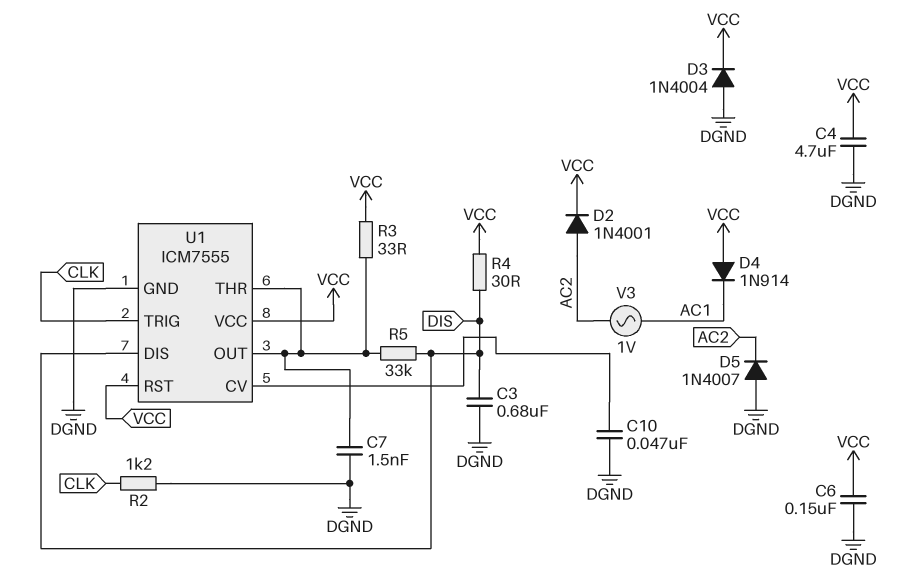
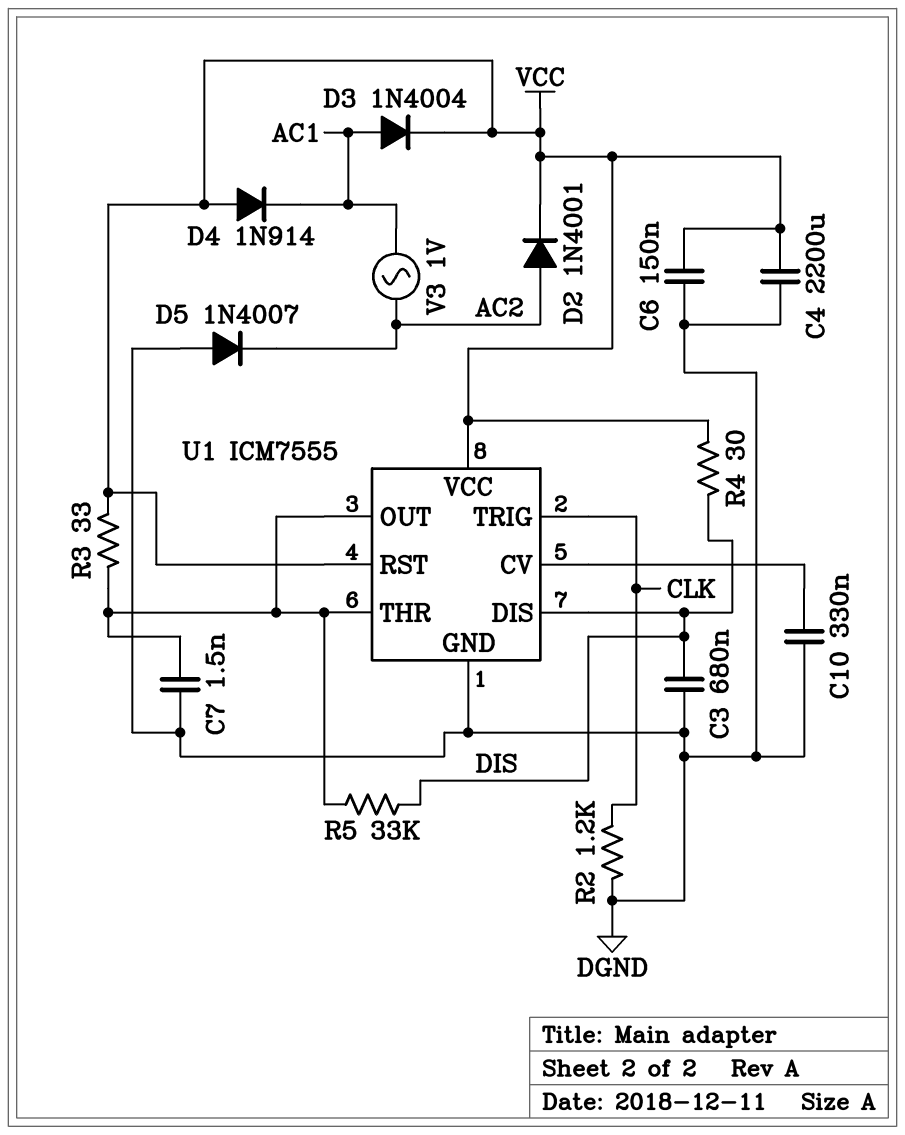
C4: 4.7uF (DGND, VCC) -> 2200uF (DGND, VCC)
C10: 47nF (DGND, U1/CV) -> 330nF (DGND, U1/CV)
D3: diode 1N4004 (A DGND, K VCC) -> diode 1N4004 (A AC1, K VCC)

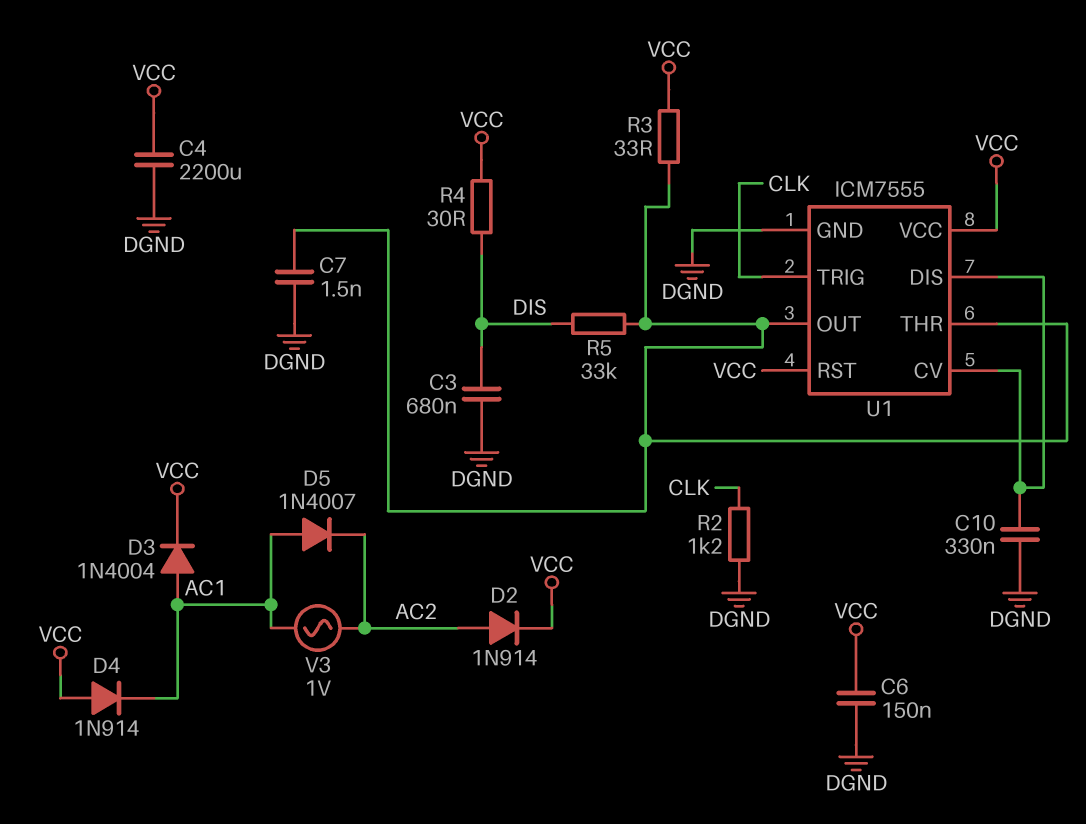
D2: diode 1N4001 (A AC2, K VCC) -> diode 1N914 (A AC2, K VCC)
D5: diode 1N4007 (A DGND, K AC2) -> diode 1N4007 (A AC1, K AC2)
U1 pin DIS: DIS -> U1/CV

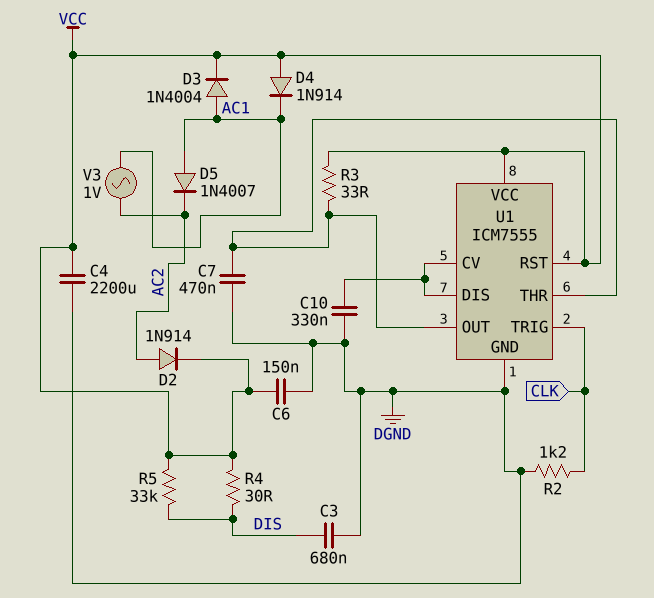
C7: 1.5nF (DGND, U1/OUT) -> 470nF (DGND, U1/OUT)
R5: 33k (DIS, U1/OUT) -> 33k (DIS, VCC)

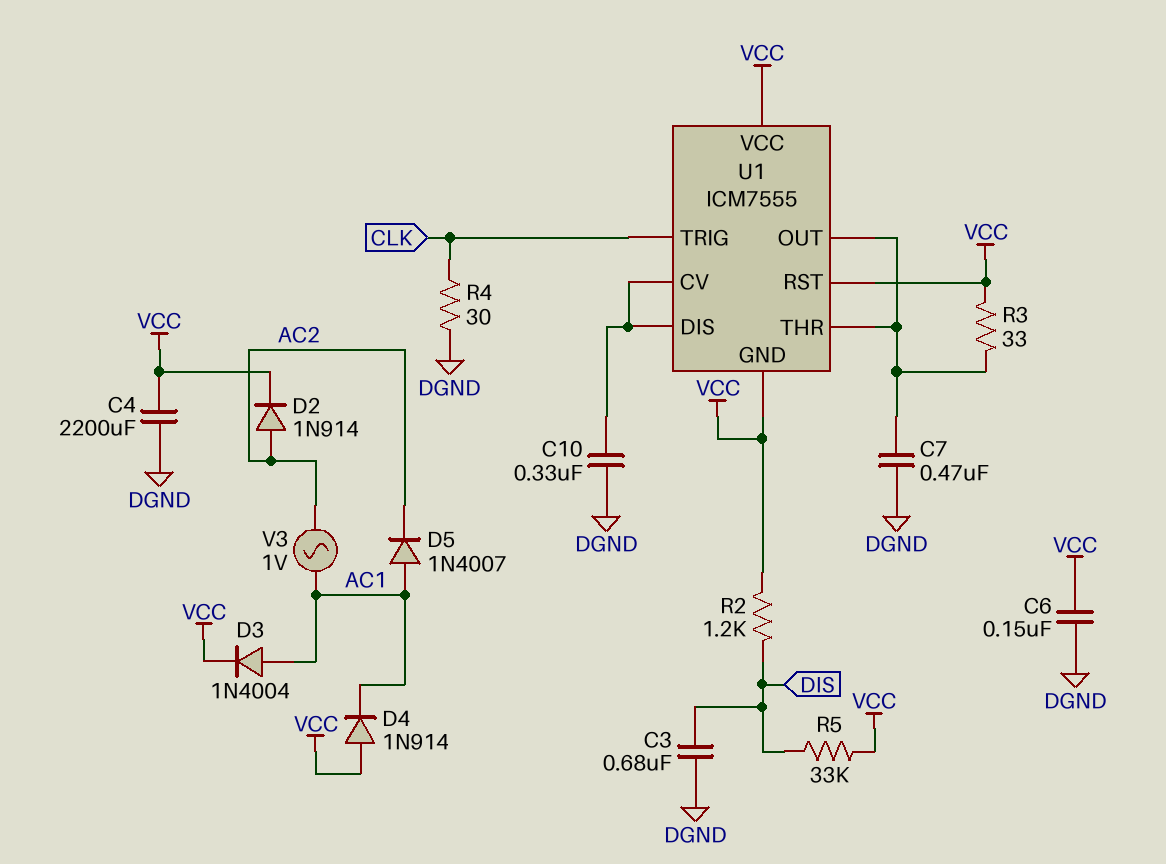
R2: 1.2k (CLK, DGND) -> 1.2k (DIS, VCC)
R4: 30 (DIS, VCC) -> 30 (CLK, DGND)
U1 pin GND: DGND -> VCC

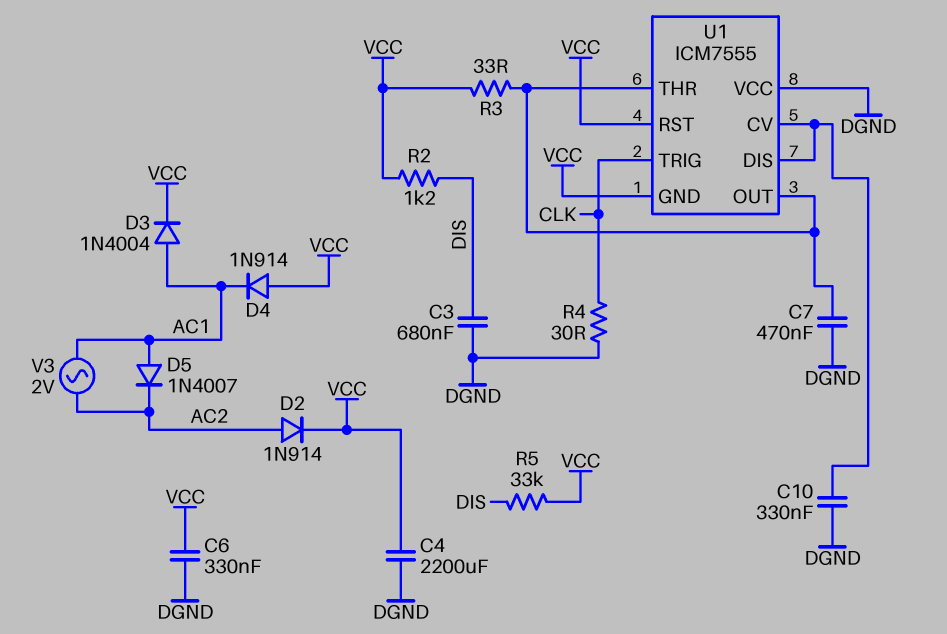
C6: 150nF (DGND, VCC) -> 330nF (DGND, VCC)
U1 pin VCC: VCC -> DGND
V3: AC 1V (AC1, AC2) -> AC 2V (AC1, AC2)

